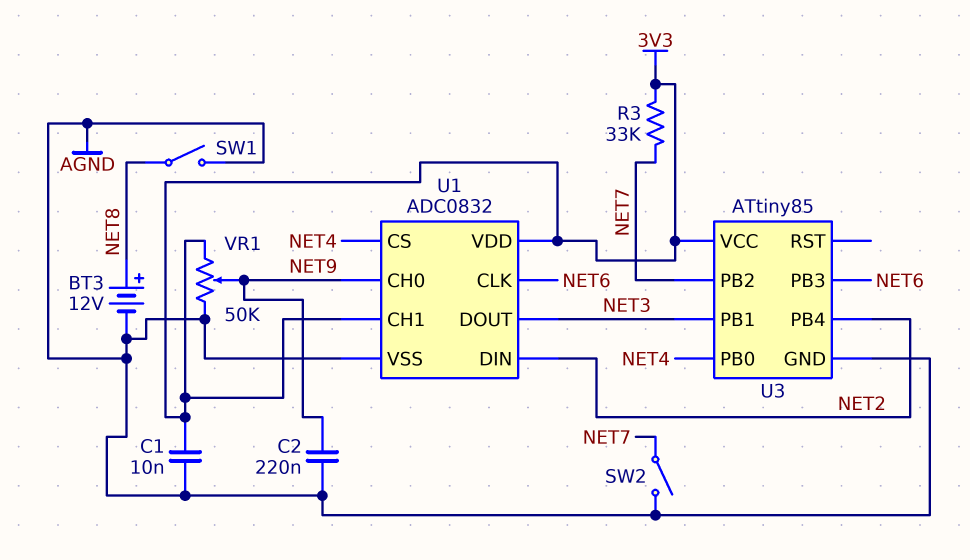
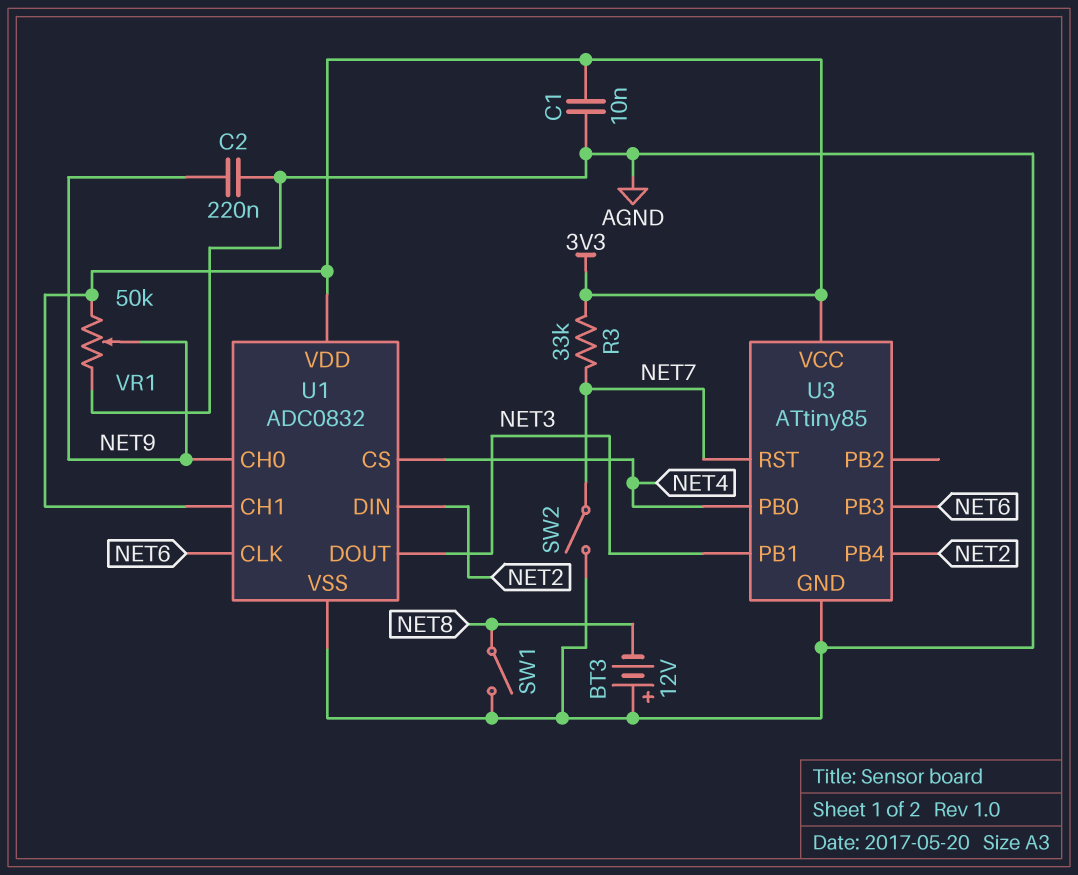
BT3: 12V (plus NET8, minus AGND) -> 12V (plus AGND, minus NET8)
U3 pin PB2: NET7 -> none
U3 pin RST: none -> NET7

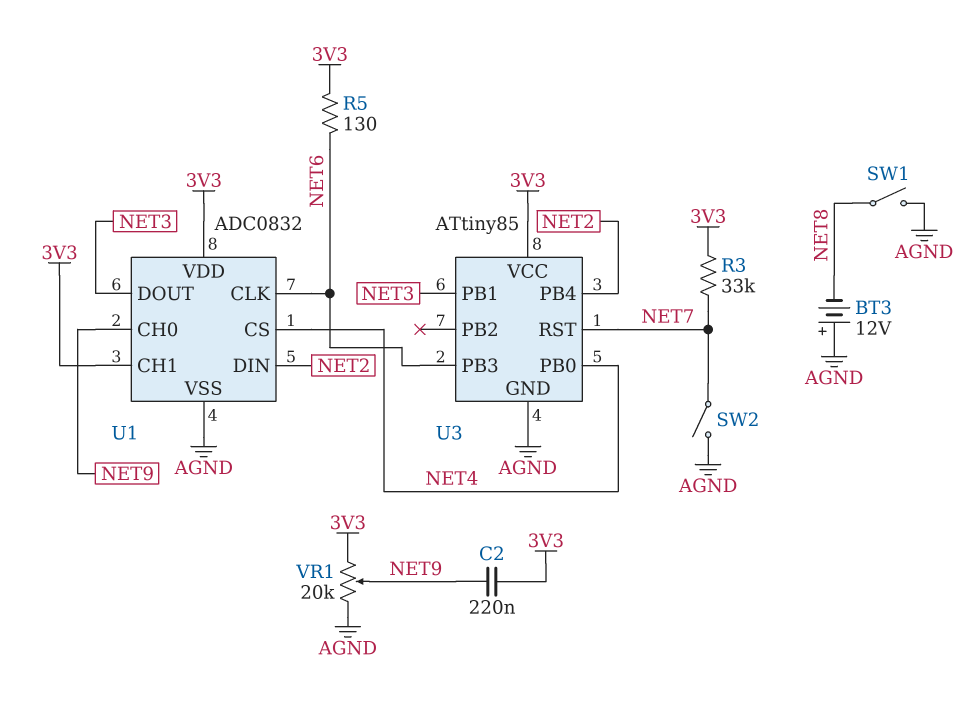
C1: 10nF (3V3, AGND) -> none
C2: 220nF (AGND, NET9) -> 220nF (3V3, NET9)
R5: none -> 130 (3V3, NET6)
VR1: 50k (3V3, AGND, wiper NET9) -> 20k (3V3, AGND, wiper NET9)

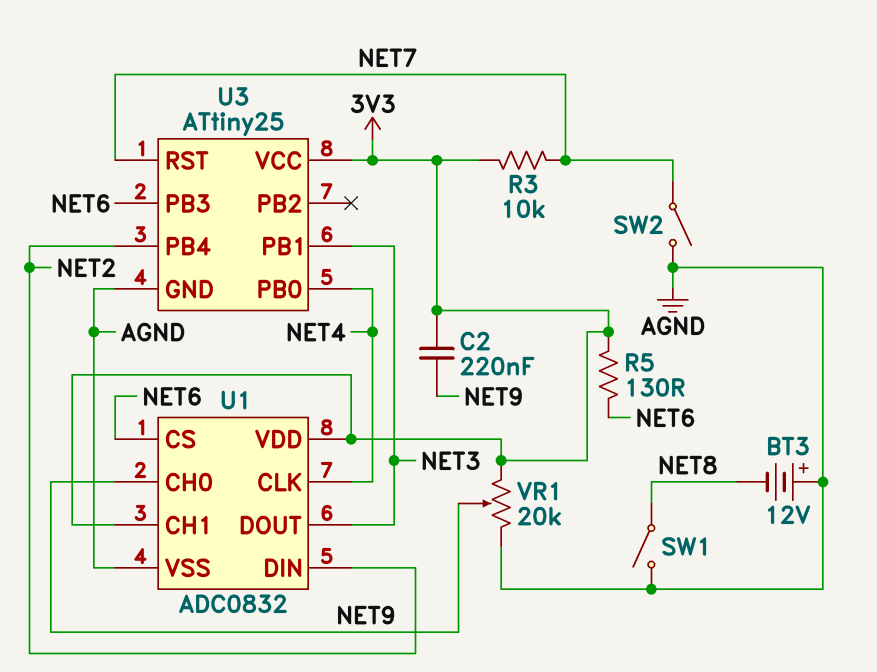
R3: 33k (3V3, NET7) -> 10k (3V3, NET7)
U1 pin CLK: NET6 -> NET4
U1 pin CS: NET4 -> NET6
U3: ATtiny85 -> ATtiny25

